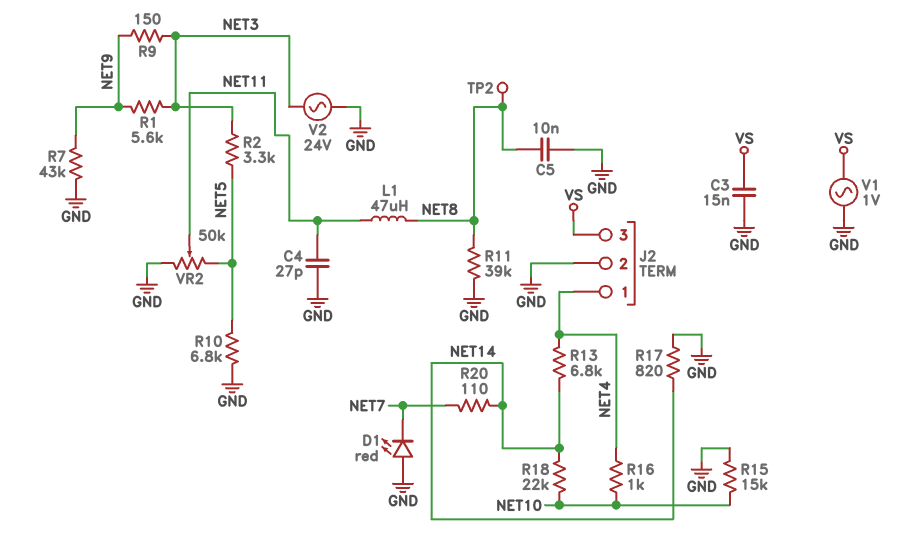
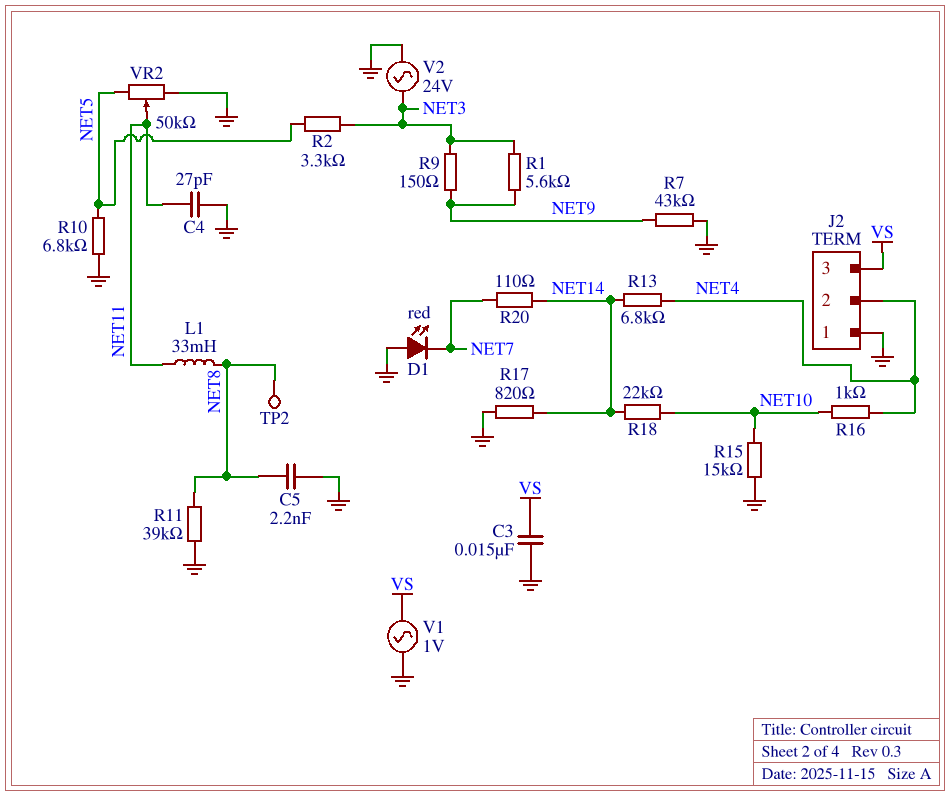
C5: 10nF (GND, NET8) -> 2.2nF (GND, NET8)
J2 pin 1: NET4 -> GND
J2 pin 2: GND -> NET4
L1: 47uH (NET8, NET11) -> 33mH (NET8, NET11)

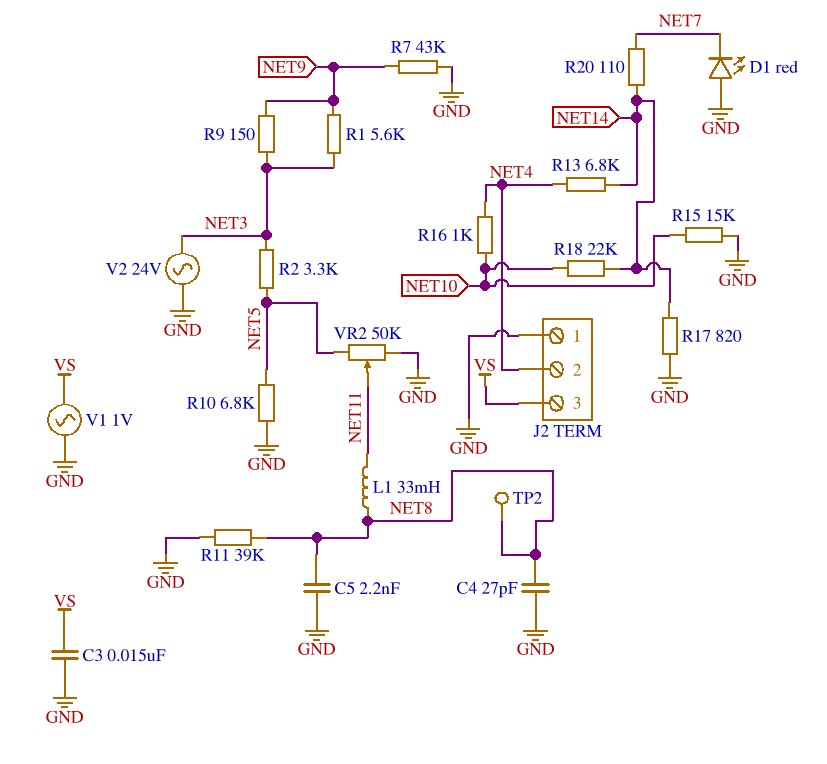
C4: 27pF (GND, NET11) -> 27pF (GND, NET8)

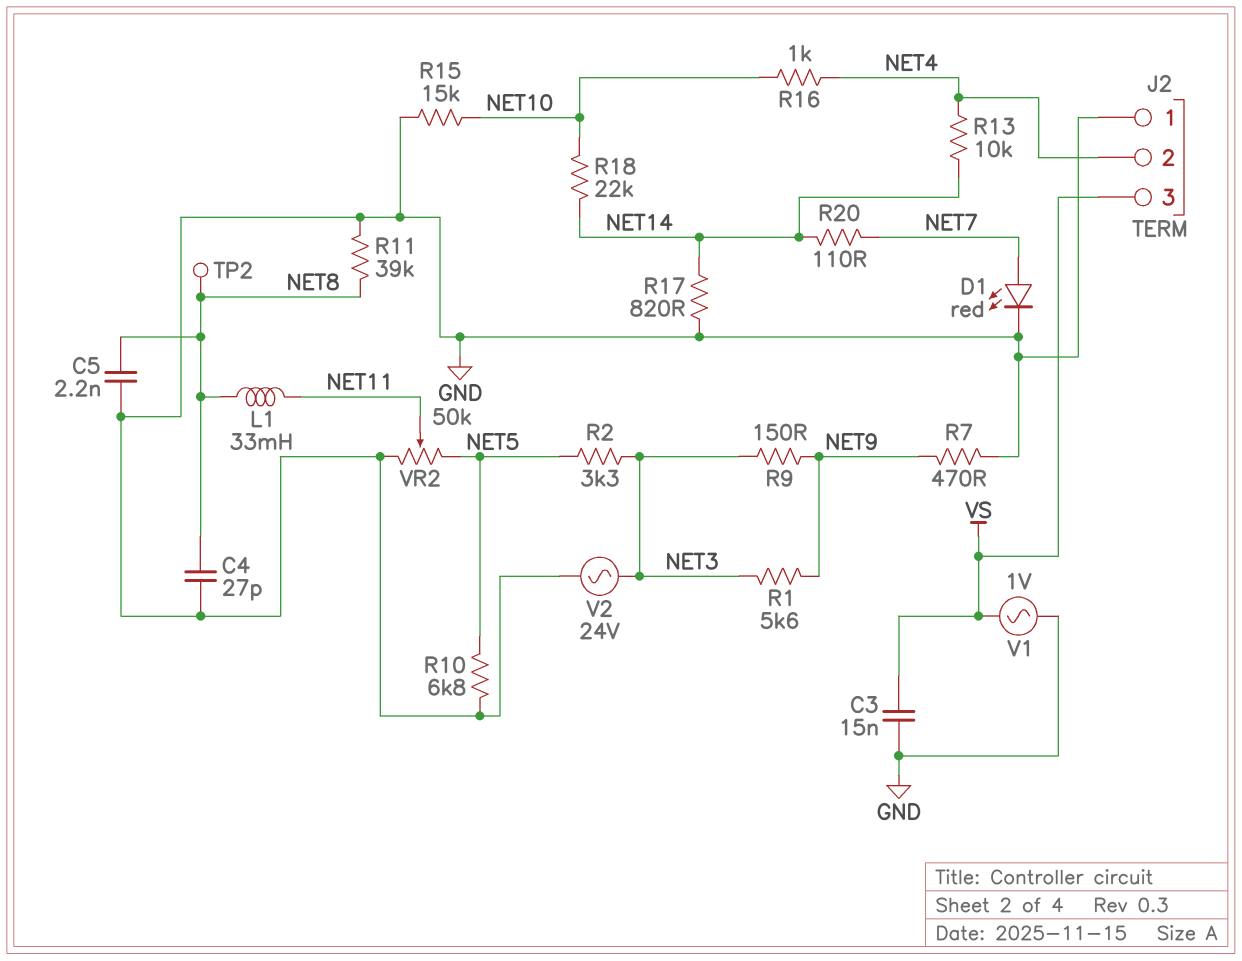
D1: LED red (A GND, K NET7) -> LED red (A NET7, K GND)
R7: 43k (GND, NET9) -> 470 (GND, NET9)
R13: 6.8k (NET4, NET14) -> 10k (NET4, NET14)

